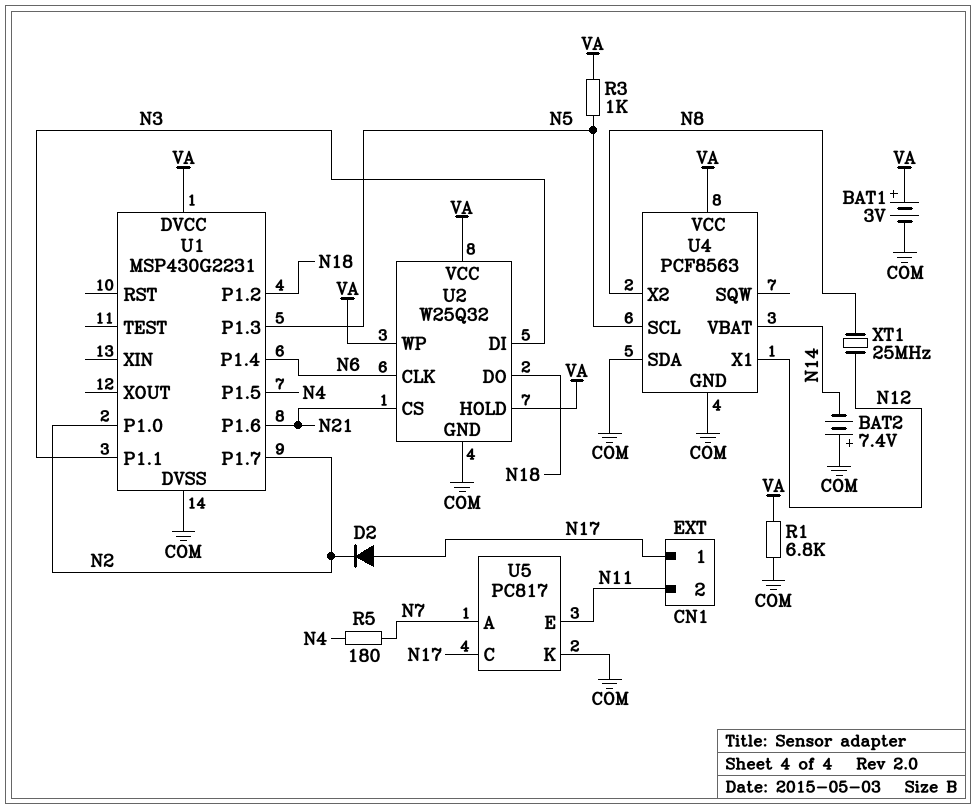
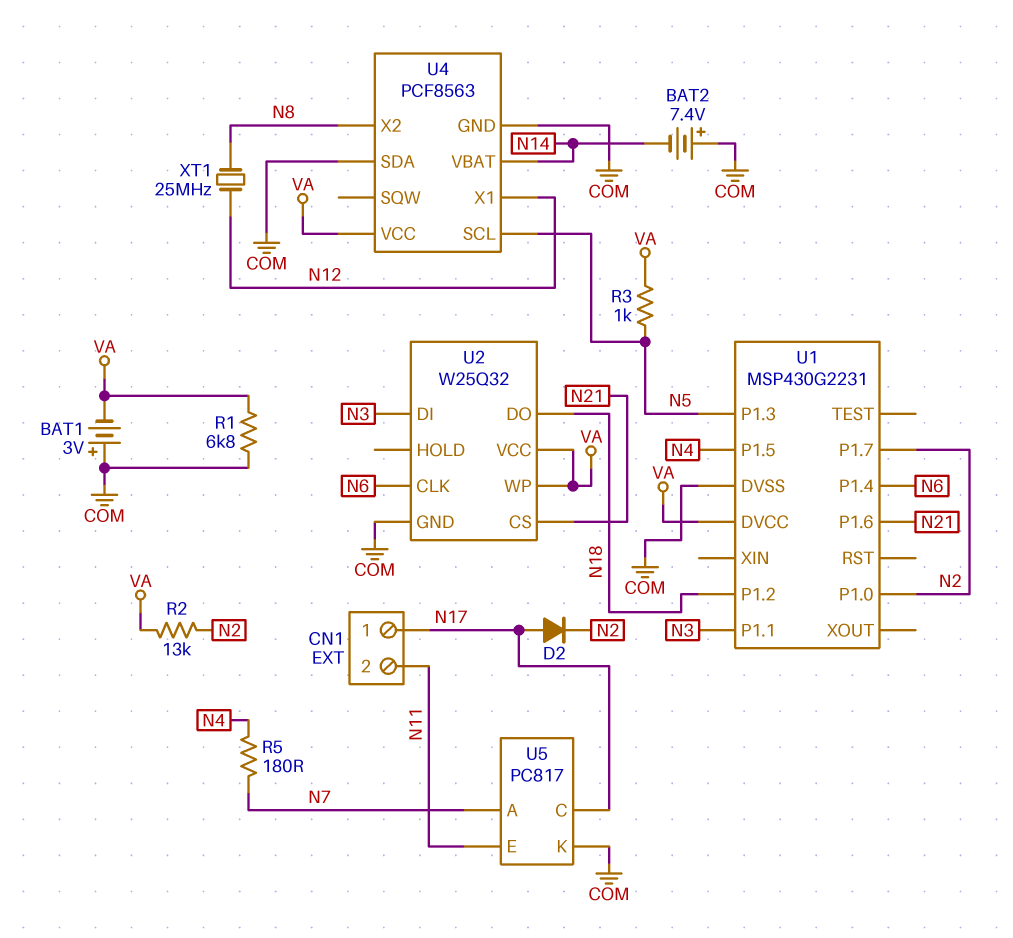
BAT1: 3V (plus VA, minus COM) -> 3V (plus COM, minus VA)
R2: none -> 13k (N2, VA)
U2 pin HOLD: VA -> none

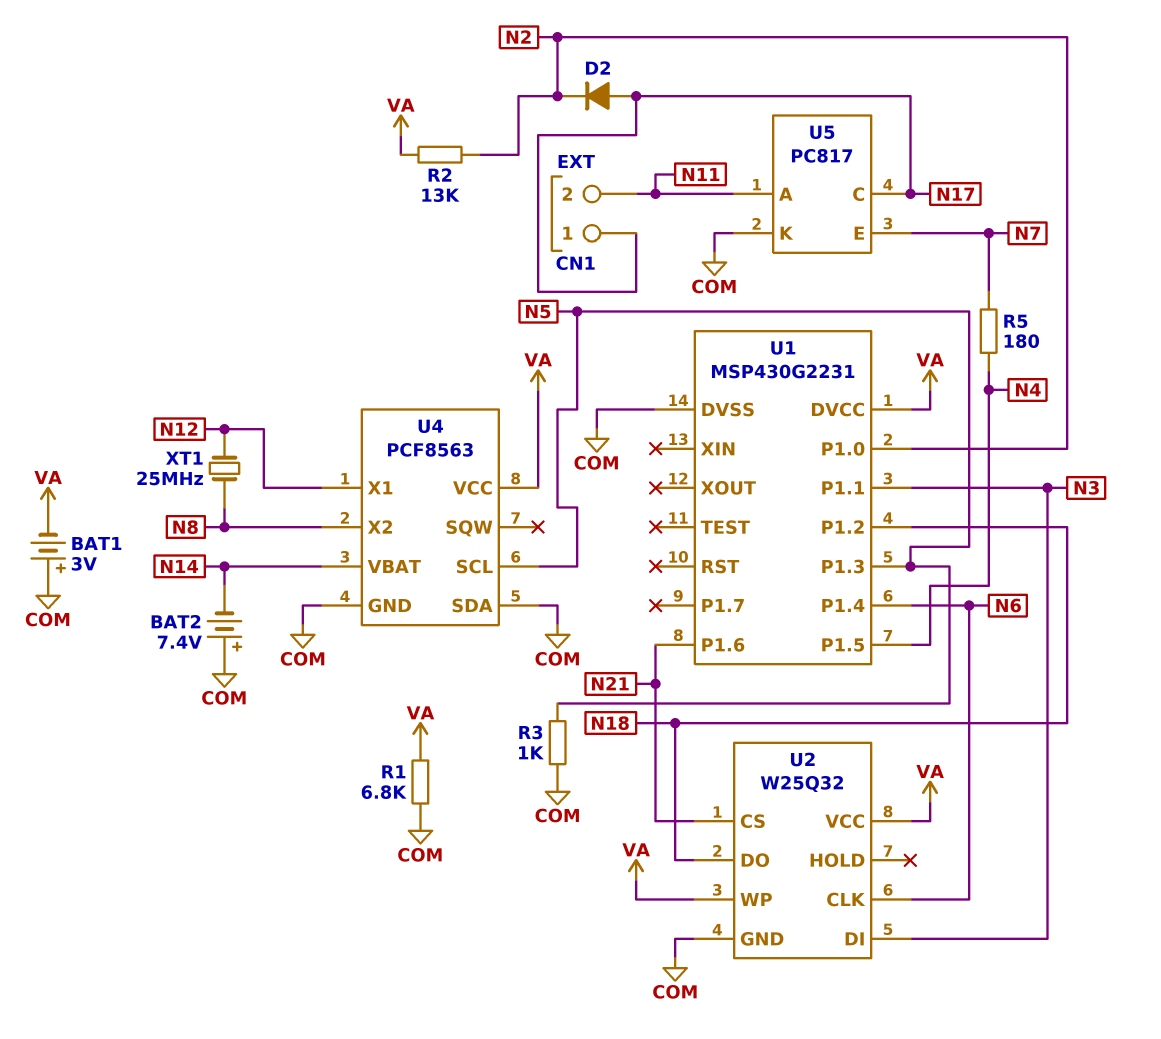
R3: 1k (N5, VA) -> 1k (COM, N5)
U1 pin P1.7: N2 -> none
U5 pin A: N7 -> N11
U5 pin E: N11 -> N7

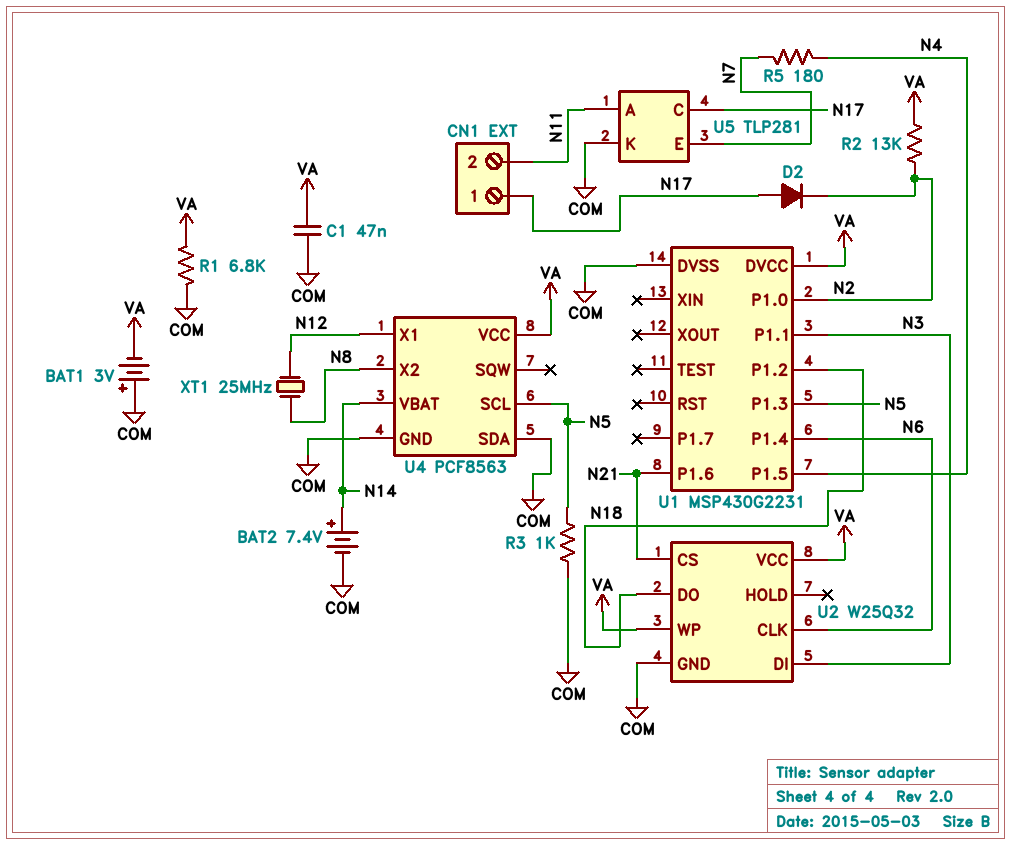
BAT2: 7.4V (plus COM, minus N14) -> 7.4V (plus N14, minus COM)
C1: none -> 47nF (COM, VA)
U5: PC817 -> TLP281

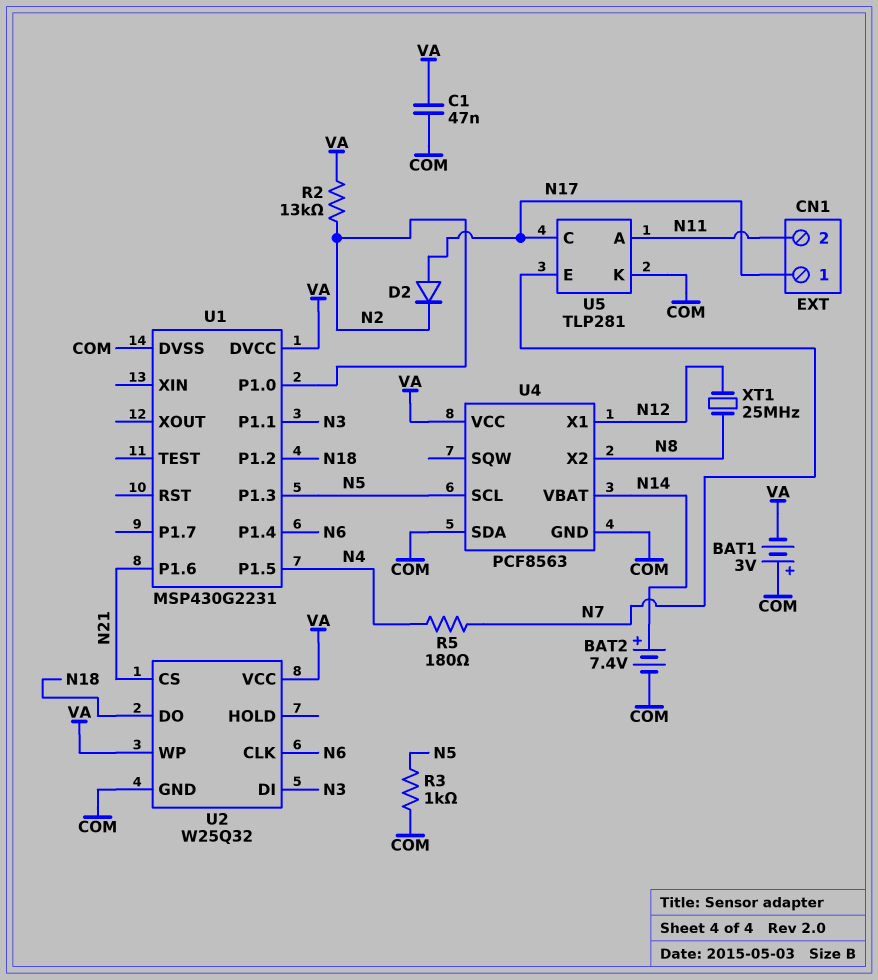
R1: 6.8k (COM, VA) -> none

